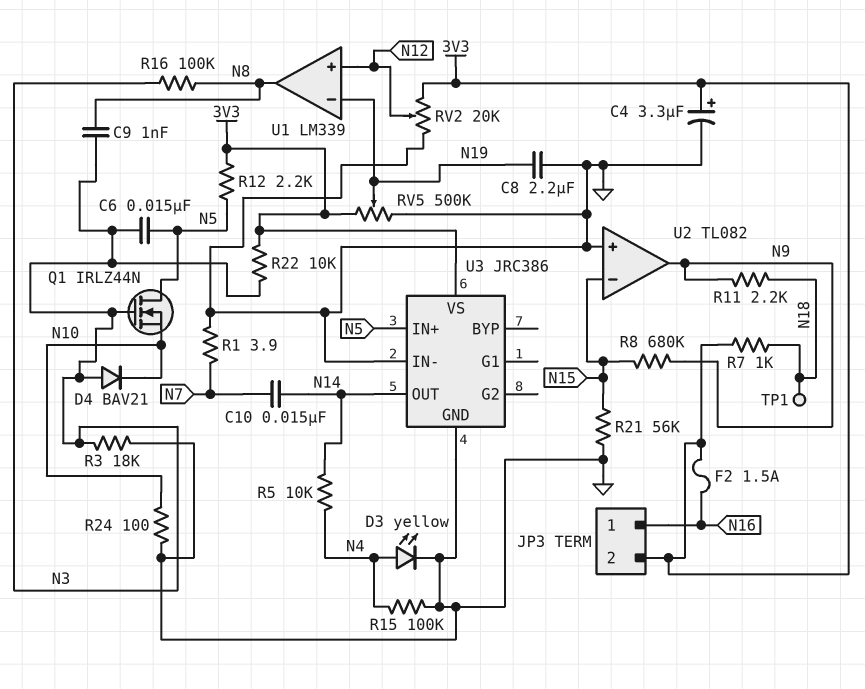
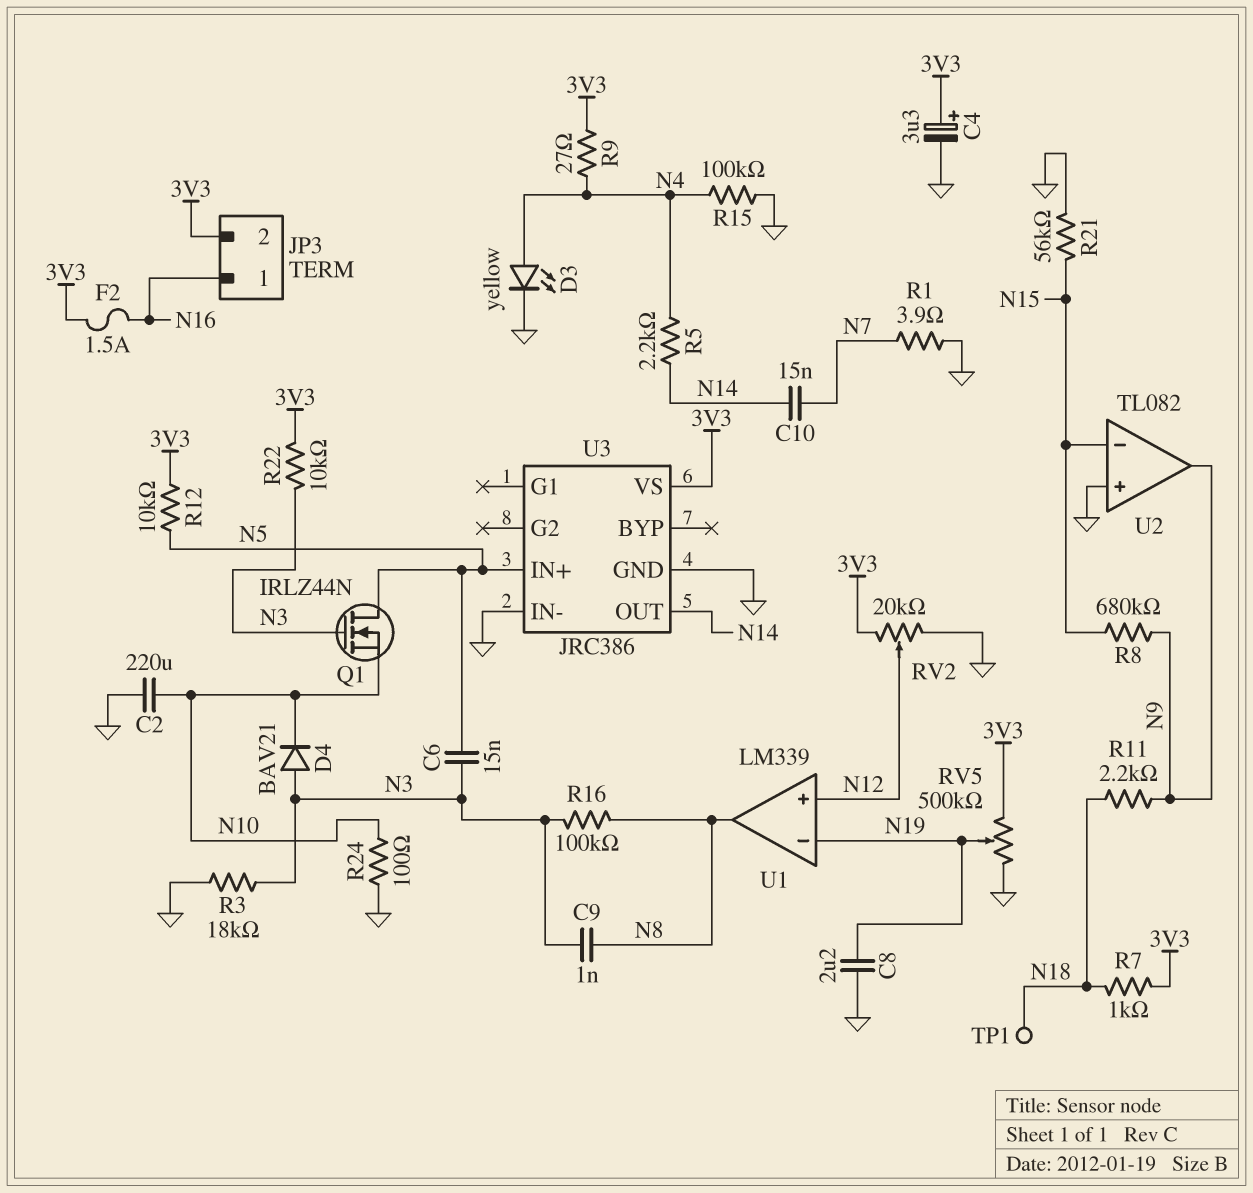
C2: none -> 220uF (GND, N10)
R5: 10k (N4, N14) -> 2.2k (N4, N14)
R9: none -> 27 (3V3, N4)
R12: 2.2k (3V3, N5) -> 10k (3V3, N5)

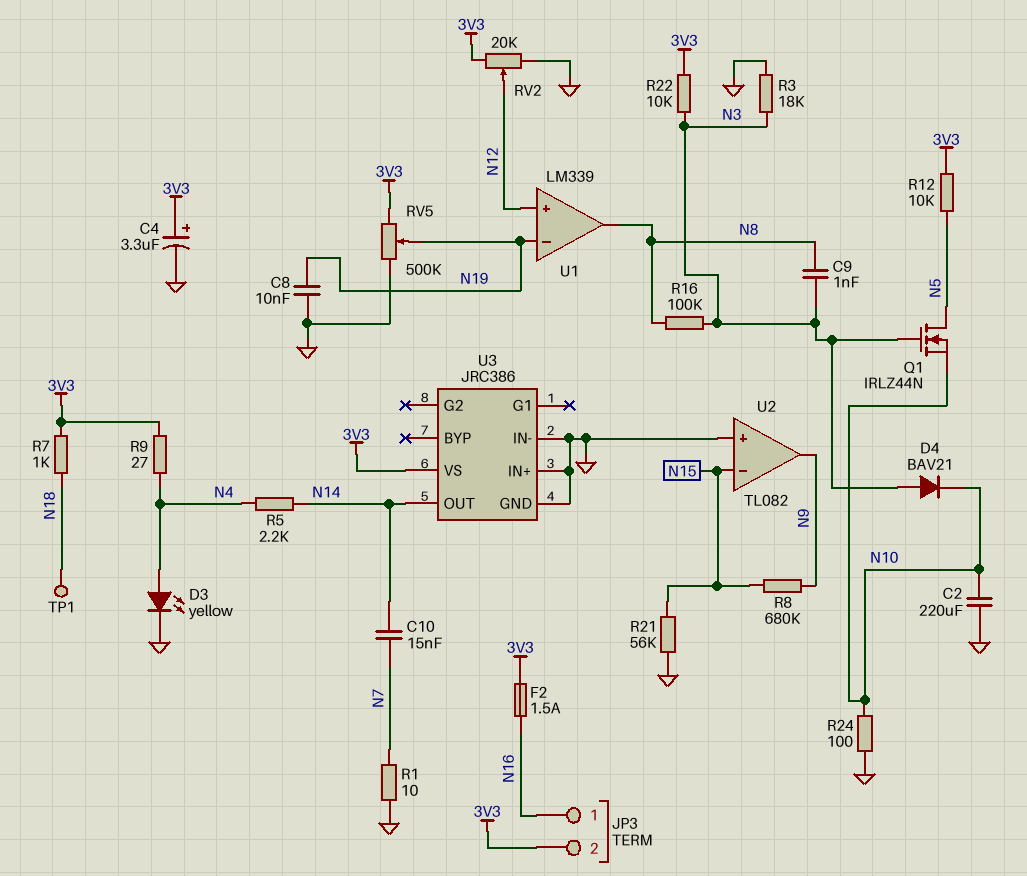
C6: 15nF (N3, N5) -> none
C8: 2.2uF (GND, N19) -> 10nF (GND, N19)
R1: 3.9 (GND, N7) -> 10 (GND, N7)
R11: 2.2k (N9, N18) -> none
R15: 100k (GND, N4) -> none
U3 pin IN+: N5 -> GND

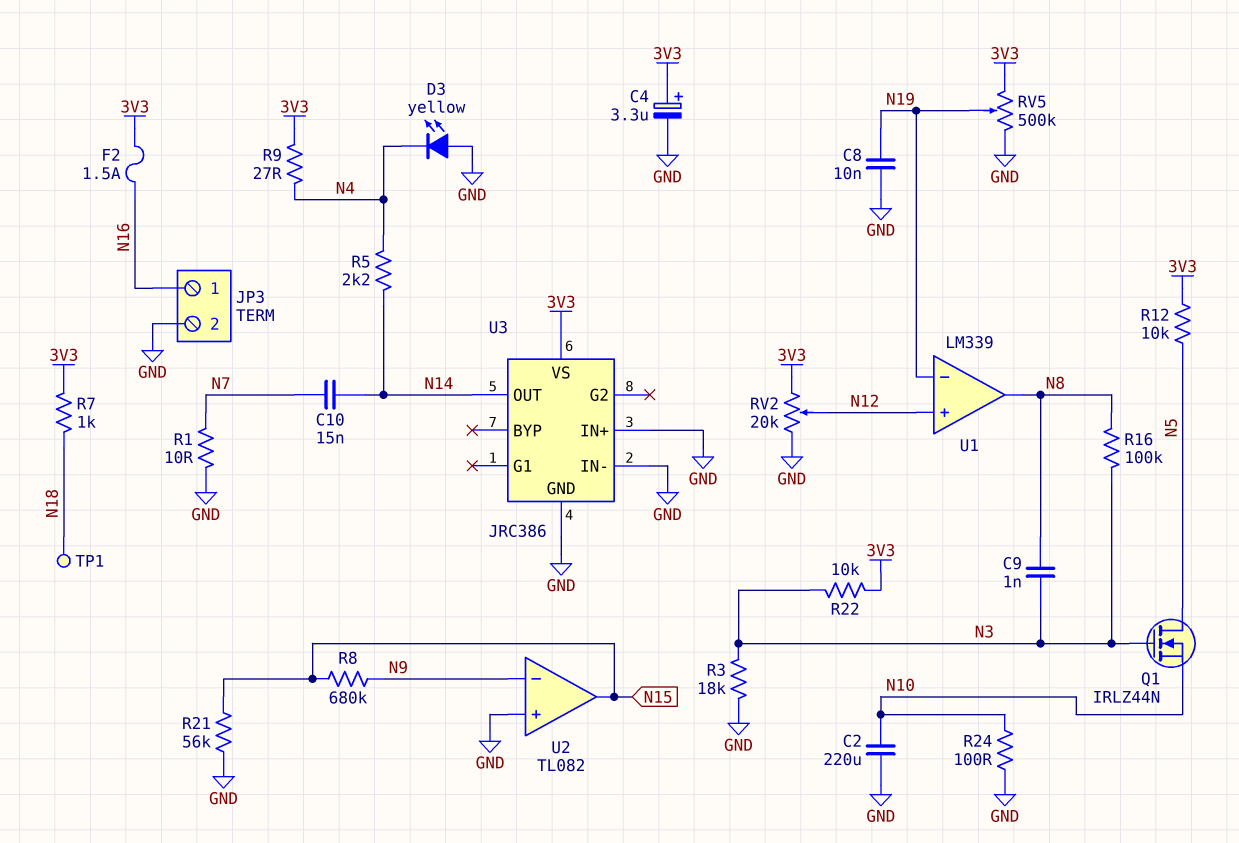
D3: LED yellow (A N4, K GND) -> LED yellow (A GND, K N4)
D4: diode BAV21 (A N3, K N10) -> none
JP3 pin 2: 3V3 -> GND
U2 pin in-: N15 -> N9
U2 pin out: N9 -> N15

